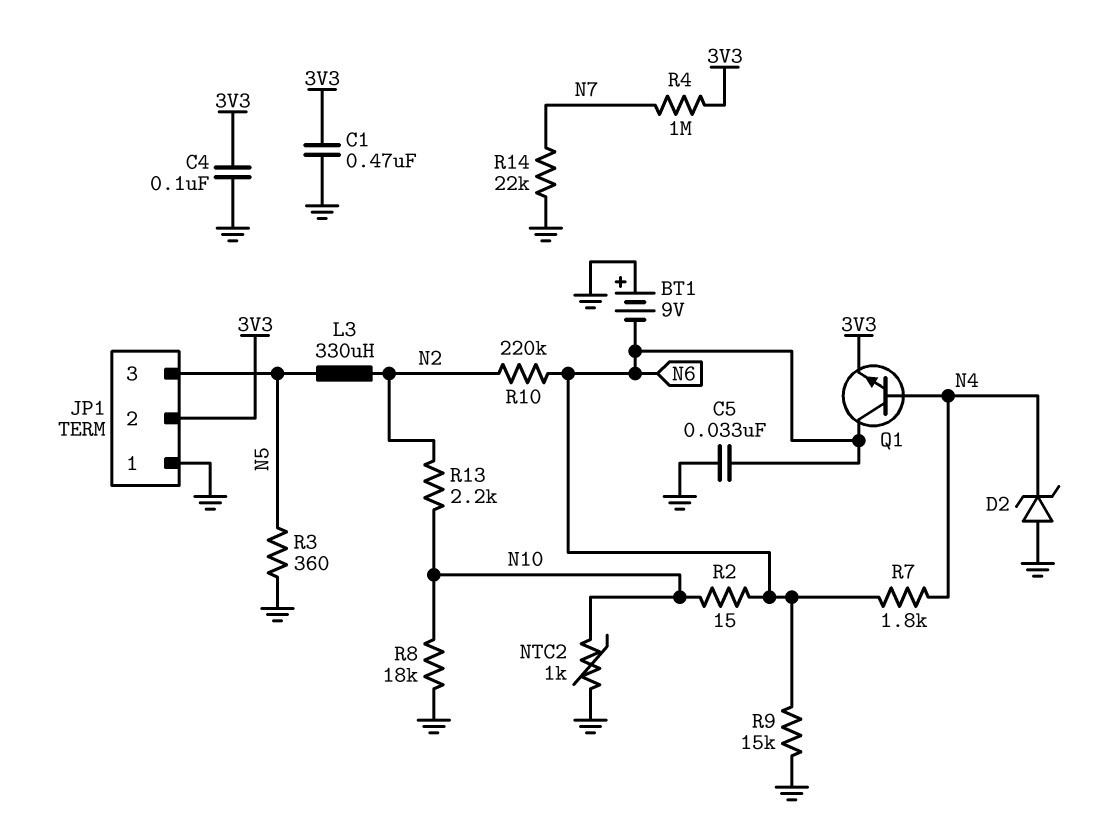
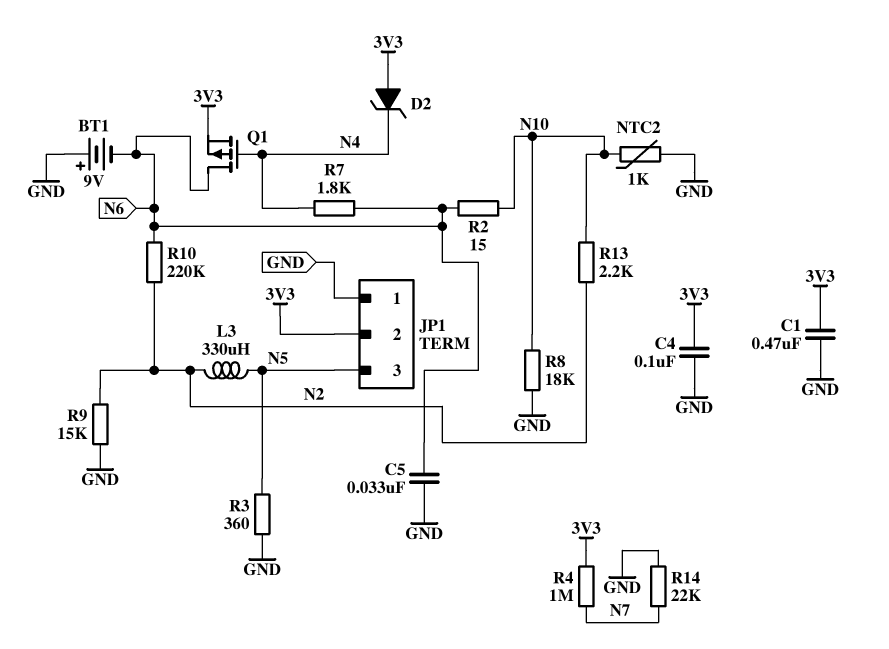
D2: zener (A GND, K N4) -> zener (A 3V3, K N4)
Q1: NPN (B N4, C N6, E 3V3) -> PMOS (G N4, D N6, S 3V3)
R9: 15k (GND, N6) -> 15k (GND, N2)

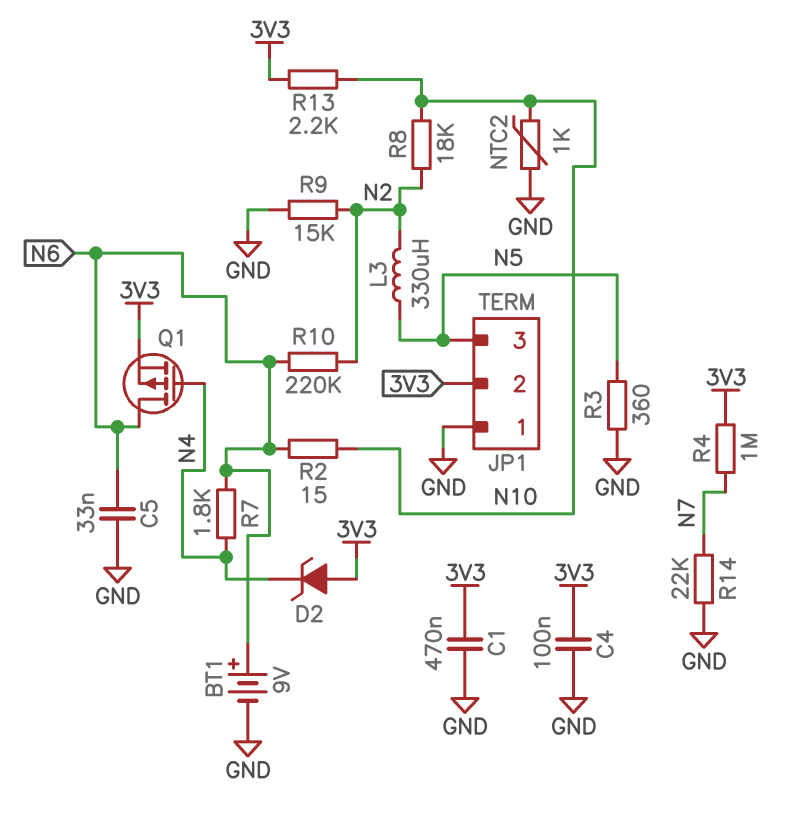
BT1: 9V (plus GND, minus N6) -> 9V (plus N6, minus GND)
R8: 18k (GND, N10) -> 18k (N2, N10)
R13: 2.2k (N2, N10) -> 2.2k (3V3, N10)

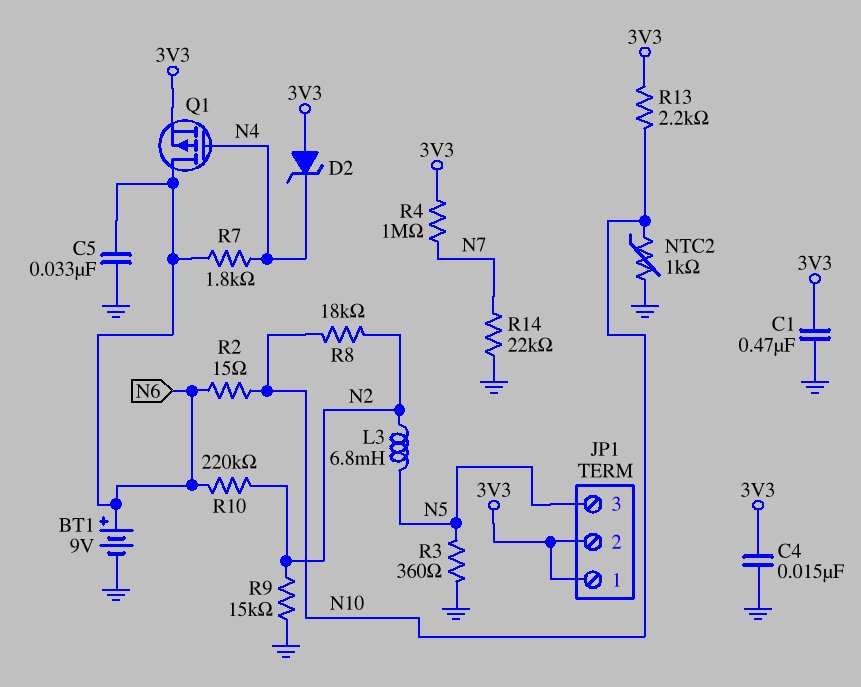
C4: 100nF (3V3, GND) -> 15nF (3V3, GND)
JP1 pin 1: GND -> 3V3
L3: 330uH (N2, N5) -> 6.8mH (N2, N5)

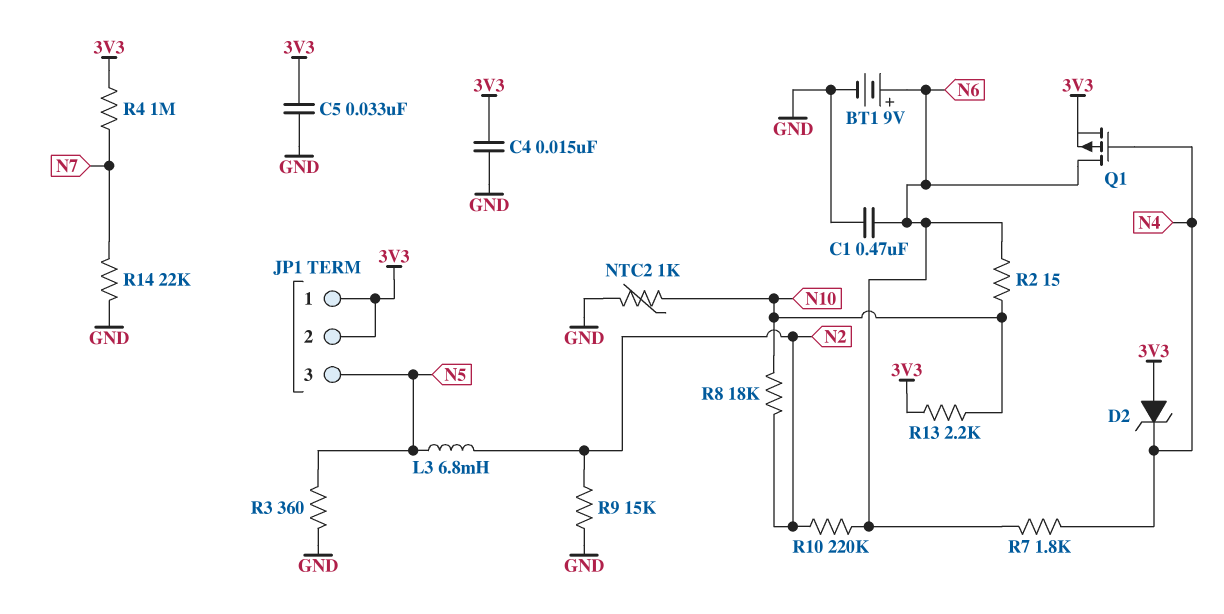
C1: 470nF (3V3, GND) -> 470nF (GND, N6)
C5: 33nF (GND, N6) -> 33nF (3V3, GND)

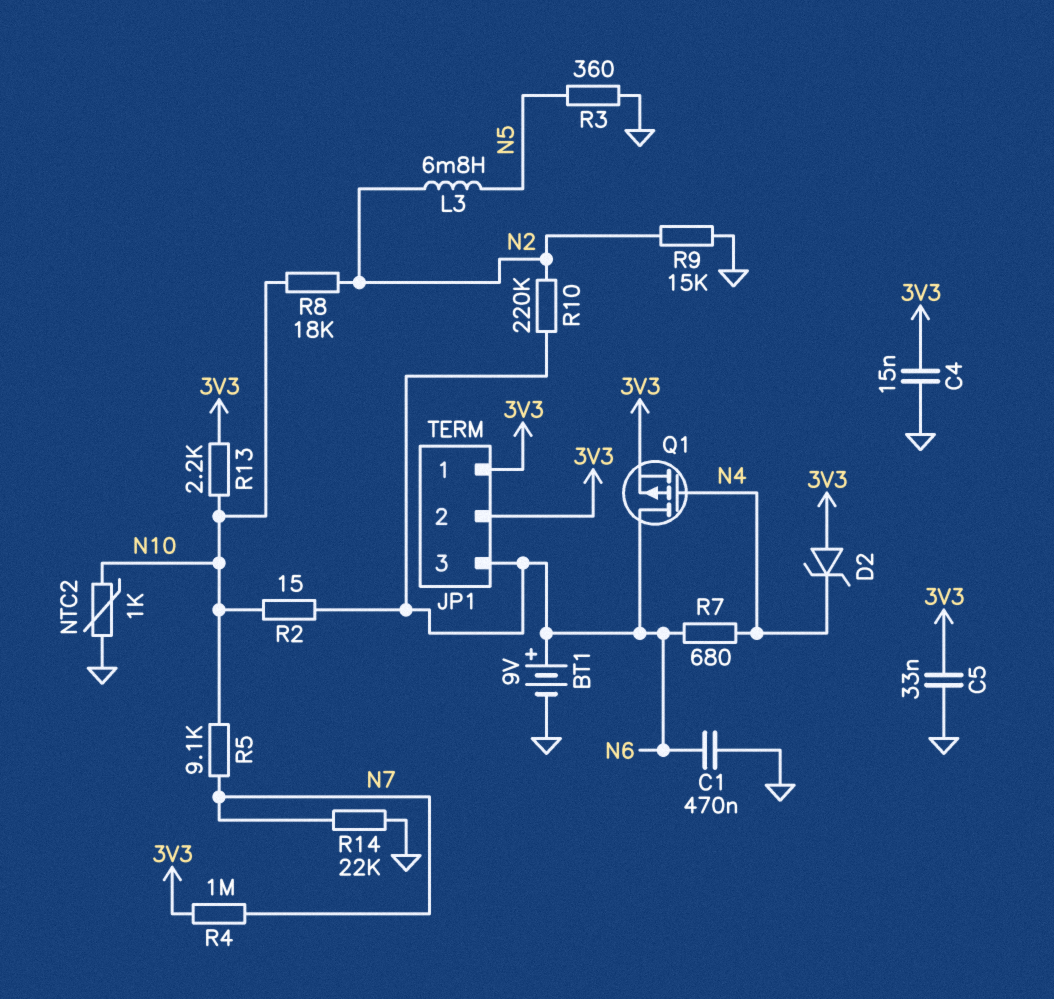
JP1 pin 3: N5 -> N6
R5: none -> 9.1k (N7, N10)
R7: 1.8k (N4, N6) -> 680 (N4, N6)

